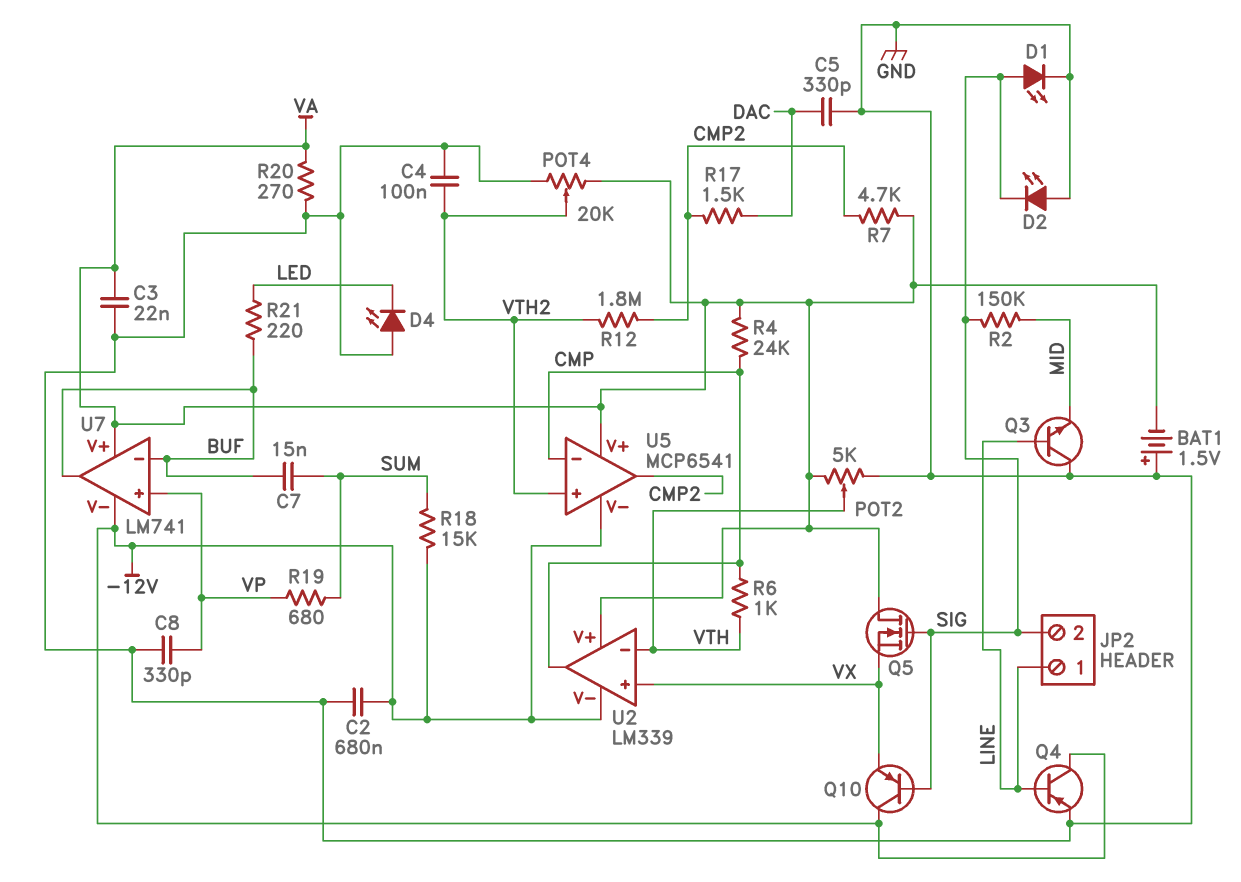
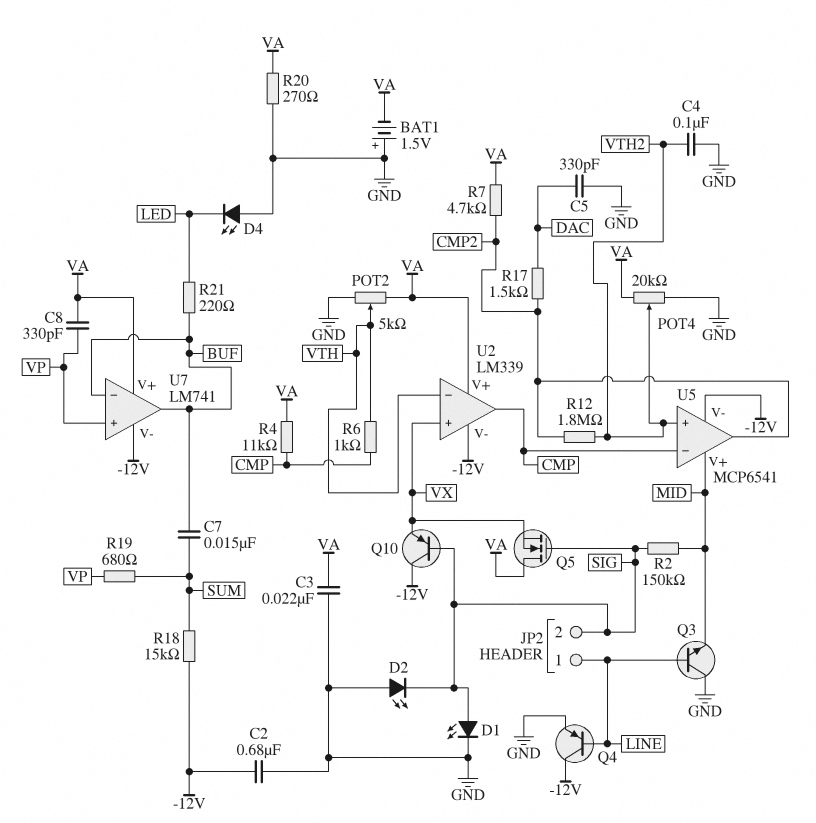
C8: 330pF (GND, VP) -> 330pF (VA, VP)
R4: 24k (CMP, VA) -> 11k (CMP, VA)
U5 pin V+: VA -> MID

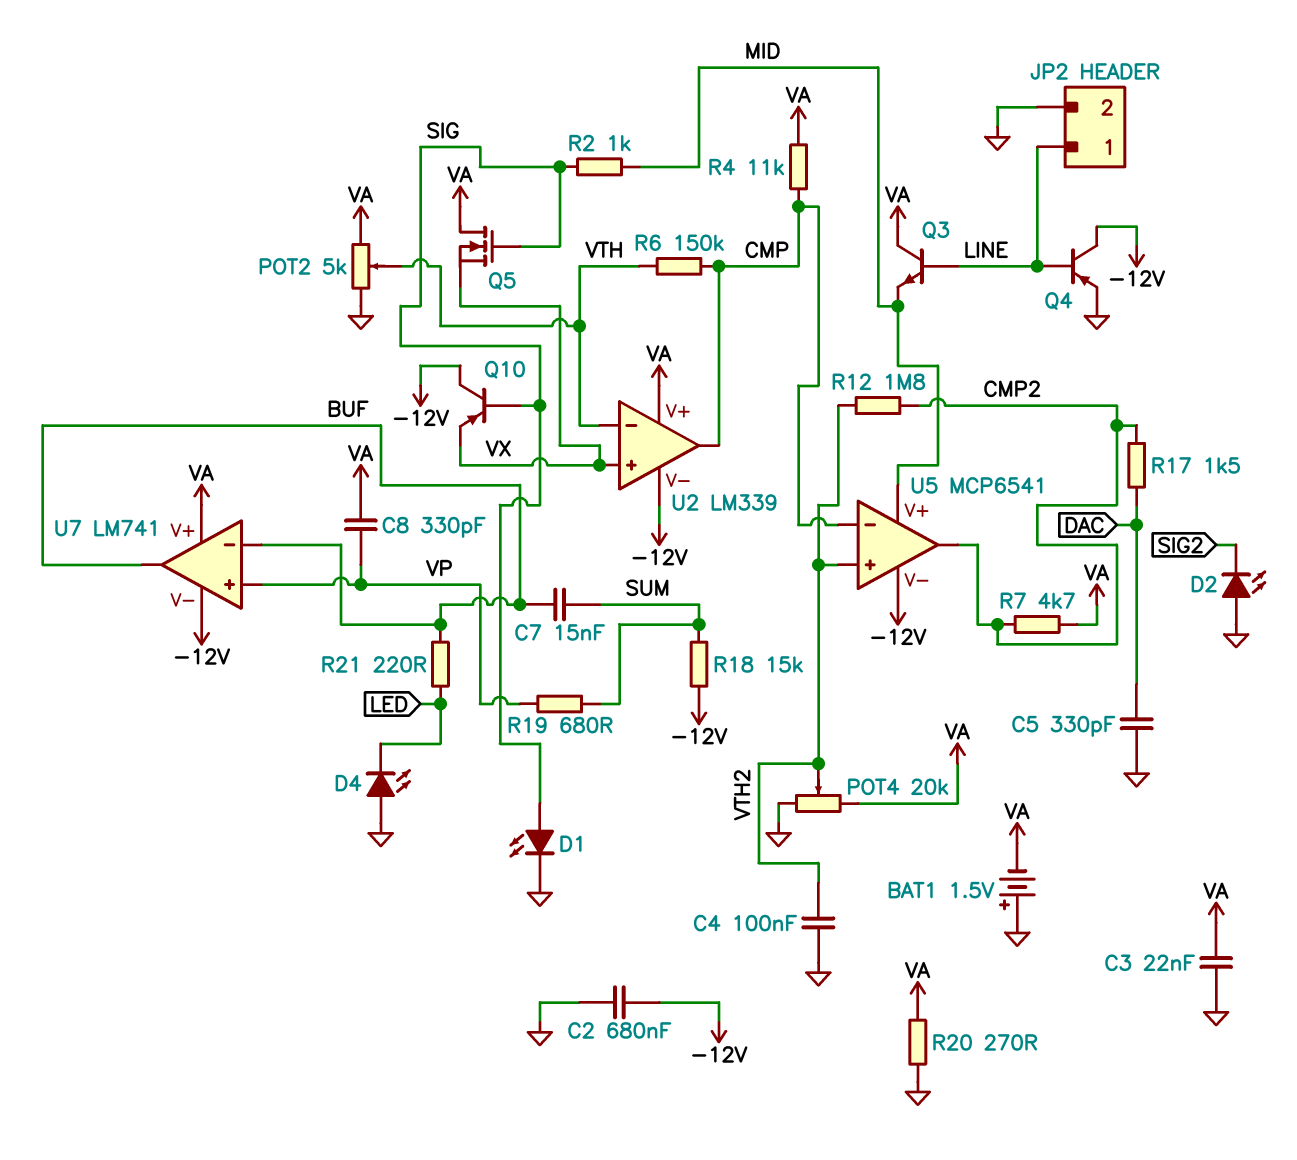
D2: LED (A GND, K SIG) -> LED (A GND, K SIG2)
JP2 pin 2: SIG -> GND
Q3: NPN (B LINE, C GND, E MID) -> NPN (B LINE, C VA, E MID)
R2: 150k (MID, SIG) -> 1k (MID, SIG)
R6: 1k (CMP, VTH) -> 150k (CMP, VTH)

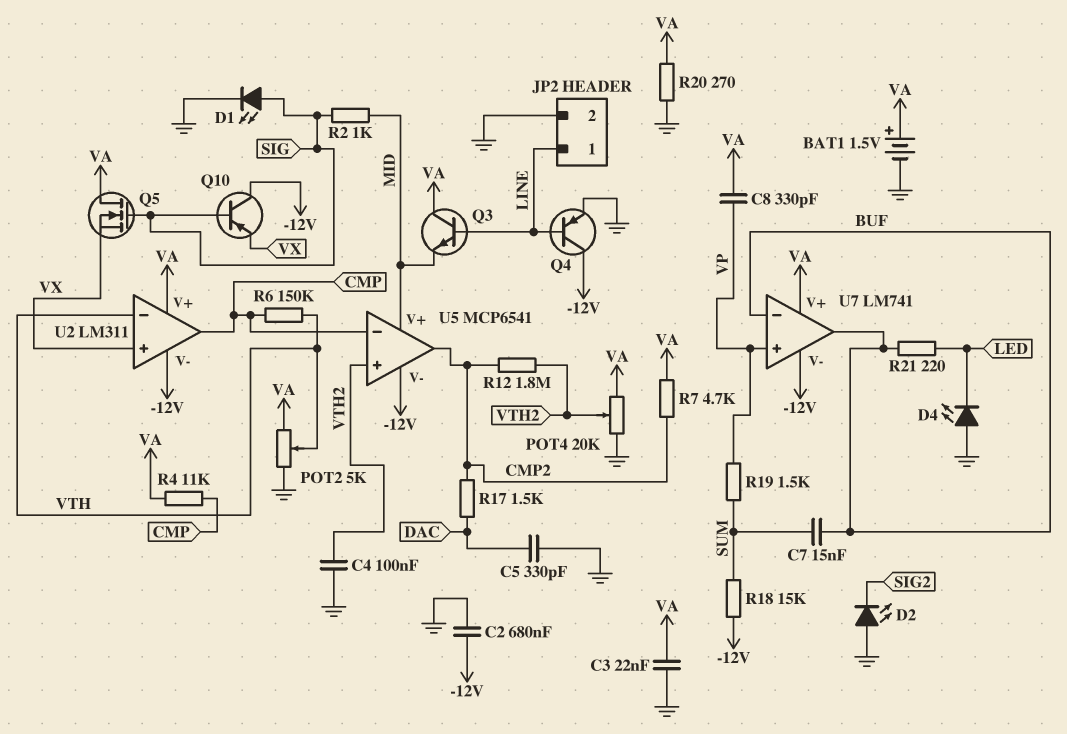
BAT1: 1.5V (plus GND, minus VA) -> 1.5V (plus VA, minus GND)
R19: 680 (SUM, VP) -> 1.5k (SUM, VP)
U2: LM339 -> LM311

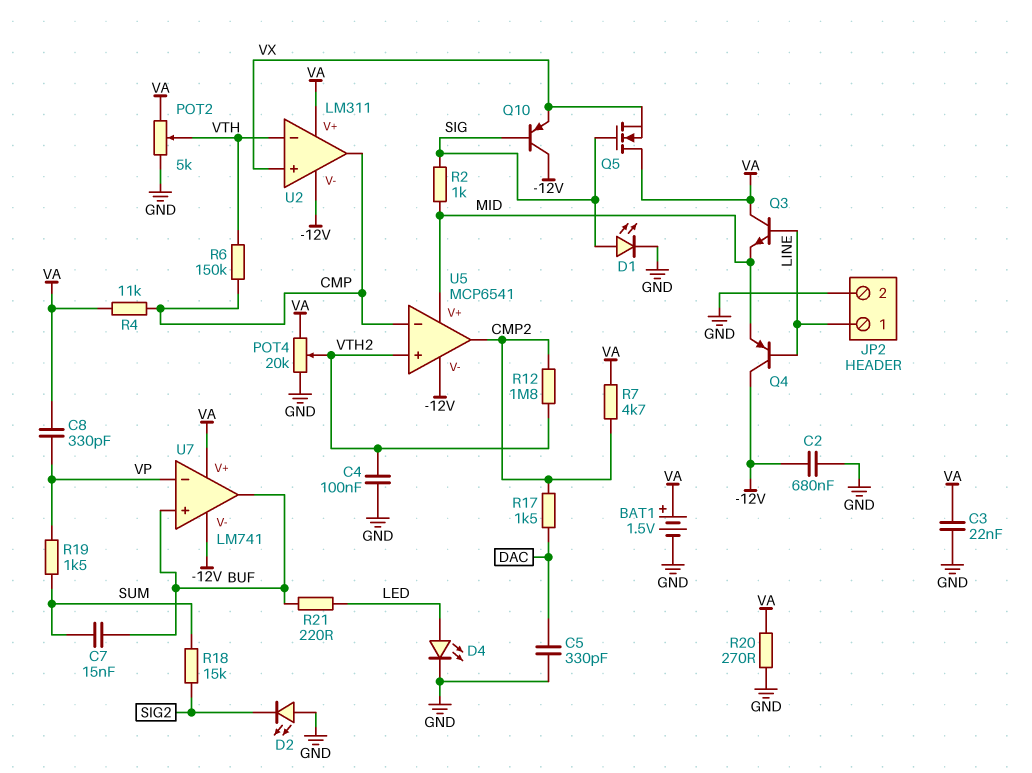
D4: LED (A GND, K LED) -> LED (A LED, K GND)
Q4: PNP (B LINE, C -12V, E GND) -> PNP (B LINE, C -12V, E MID)
R18: 15k (-12V, SUM) -> 15k (SIG2, SUM)
U7 pin in+: VP -> BUF
U7 pin in-: BUF -> VP

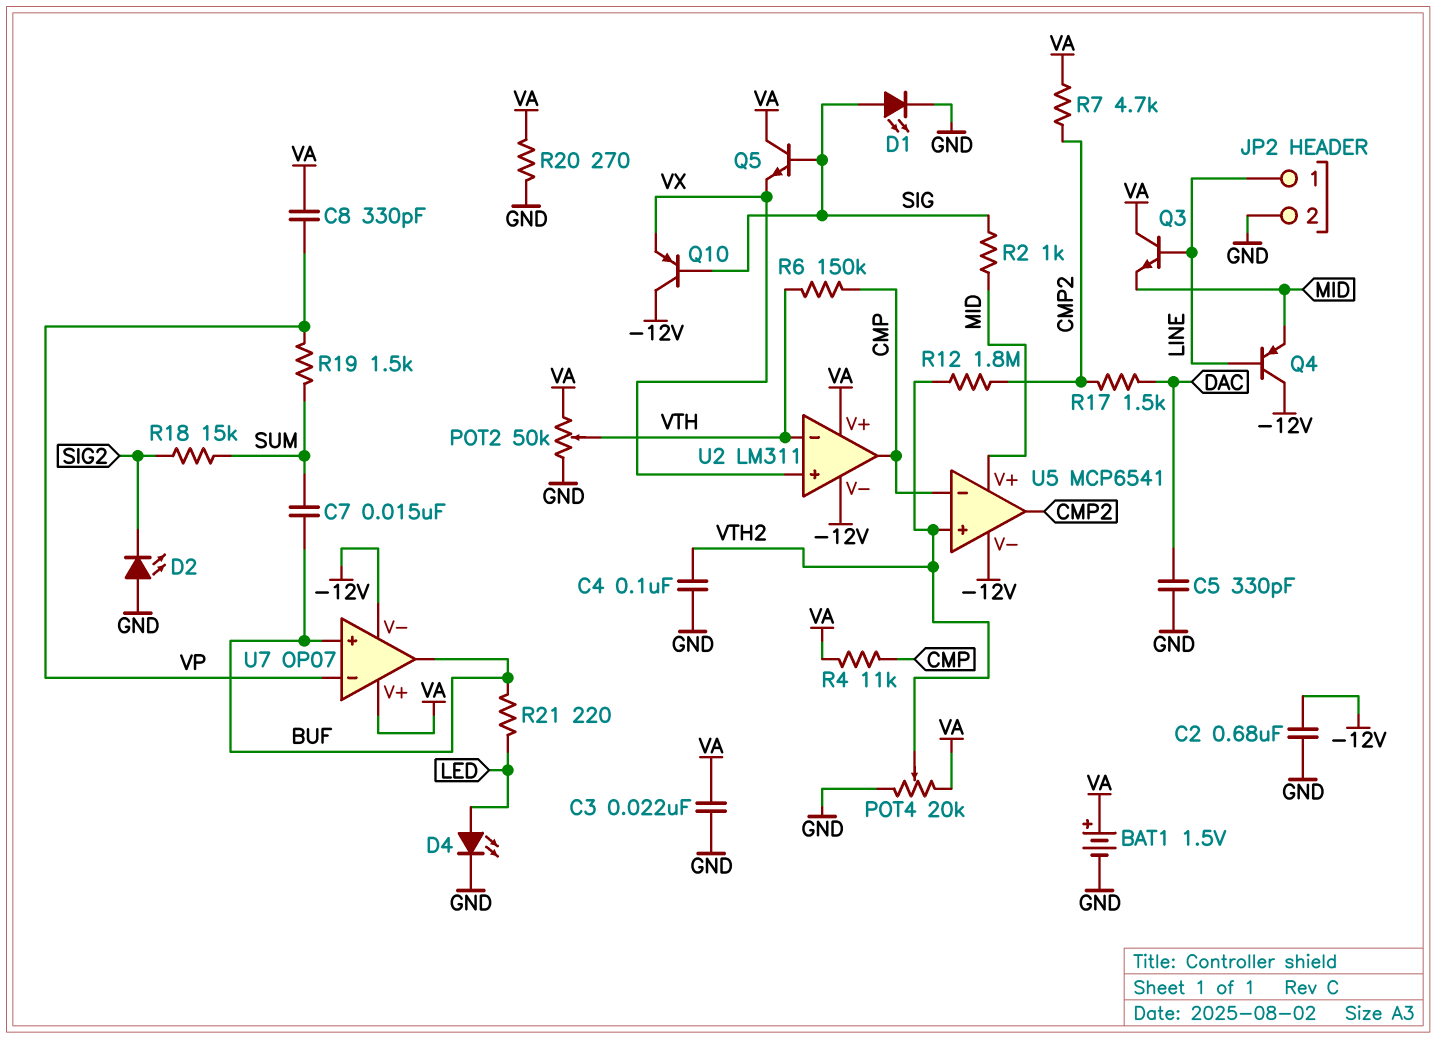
POT2: 5k (GND, VA, wiper VTH) -> 50k (GND, VA, wiper VTH)
Q5: NMOS (G SIG, D VA, S VX) -> NPN (B SIG, C VA, E VX)
U7: LM741 -> OP07

